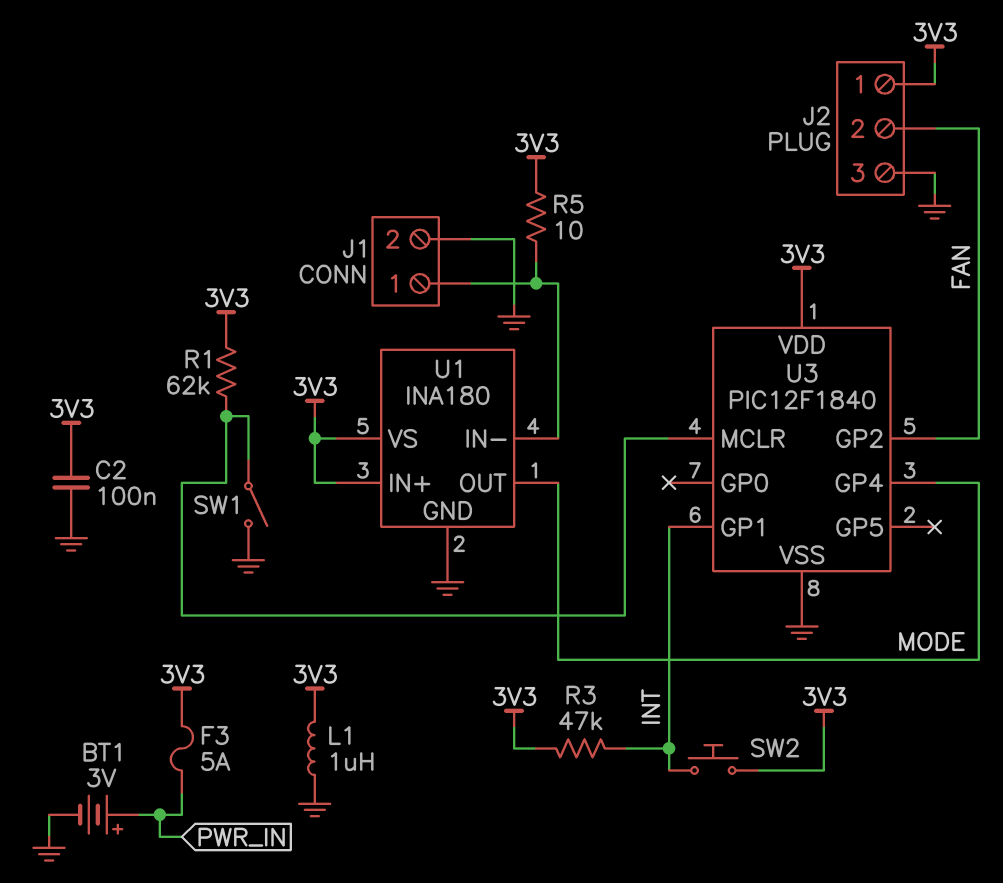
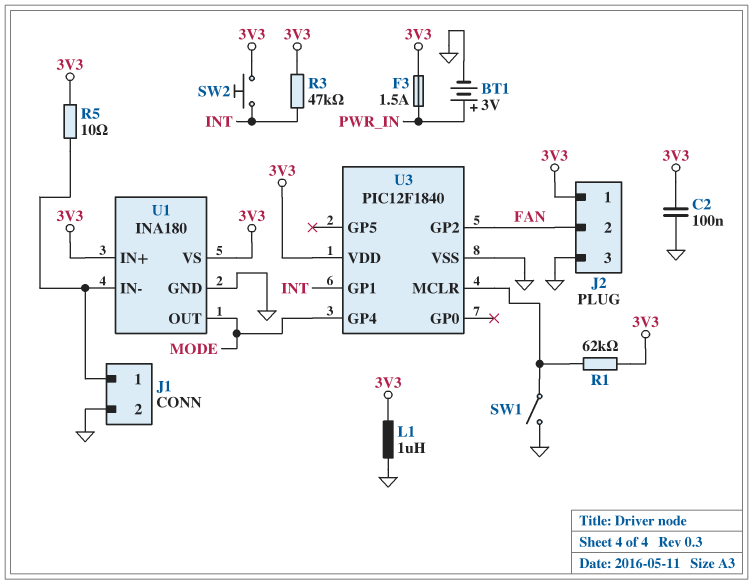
F3: 5A (3V3, PWR_IN) -> 1.5A (3V3, PWR_IN)

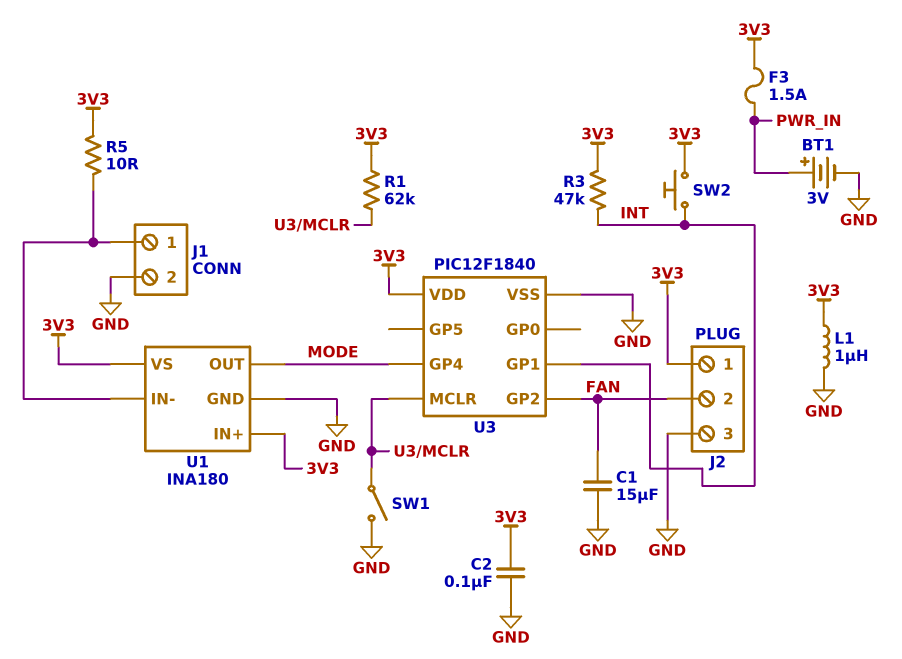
C1: none -> 15uF (FAN, GND)

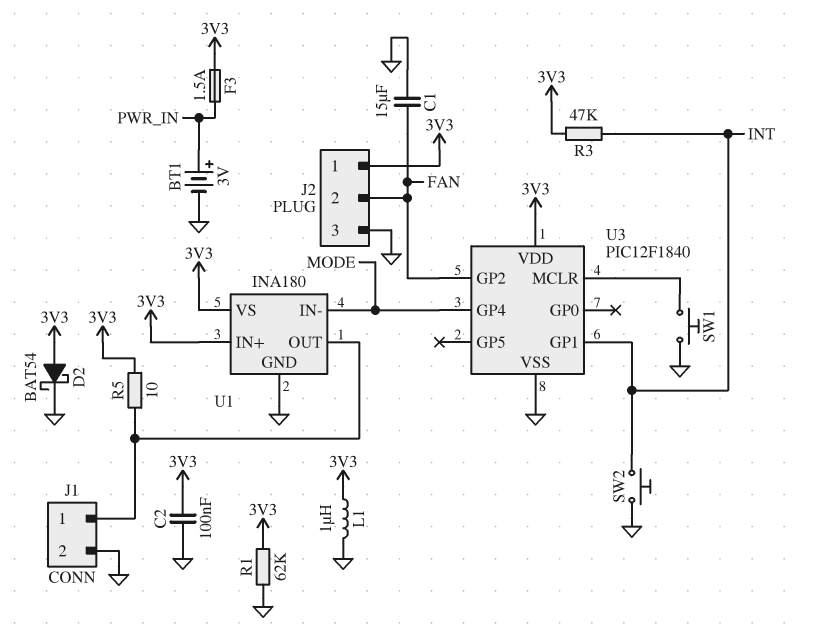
D2: none -> schottky BAT54 (A 3V3, K GND)
R1: 62k (3V3, U3/MCLR) -> 62k (3V3, GND)
SW1: switch (GND, U3/MCLR) -> button (GND, U3/MCLR)
SW2: button (3V3, INT) -> button (GND, INT)
U1 pin IN-: J1/1 -> MODE
U1 pin OUT: MODE -> J1/1

